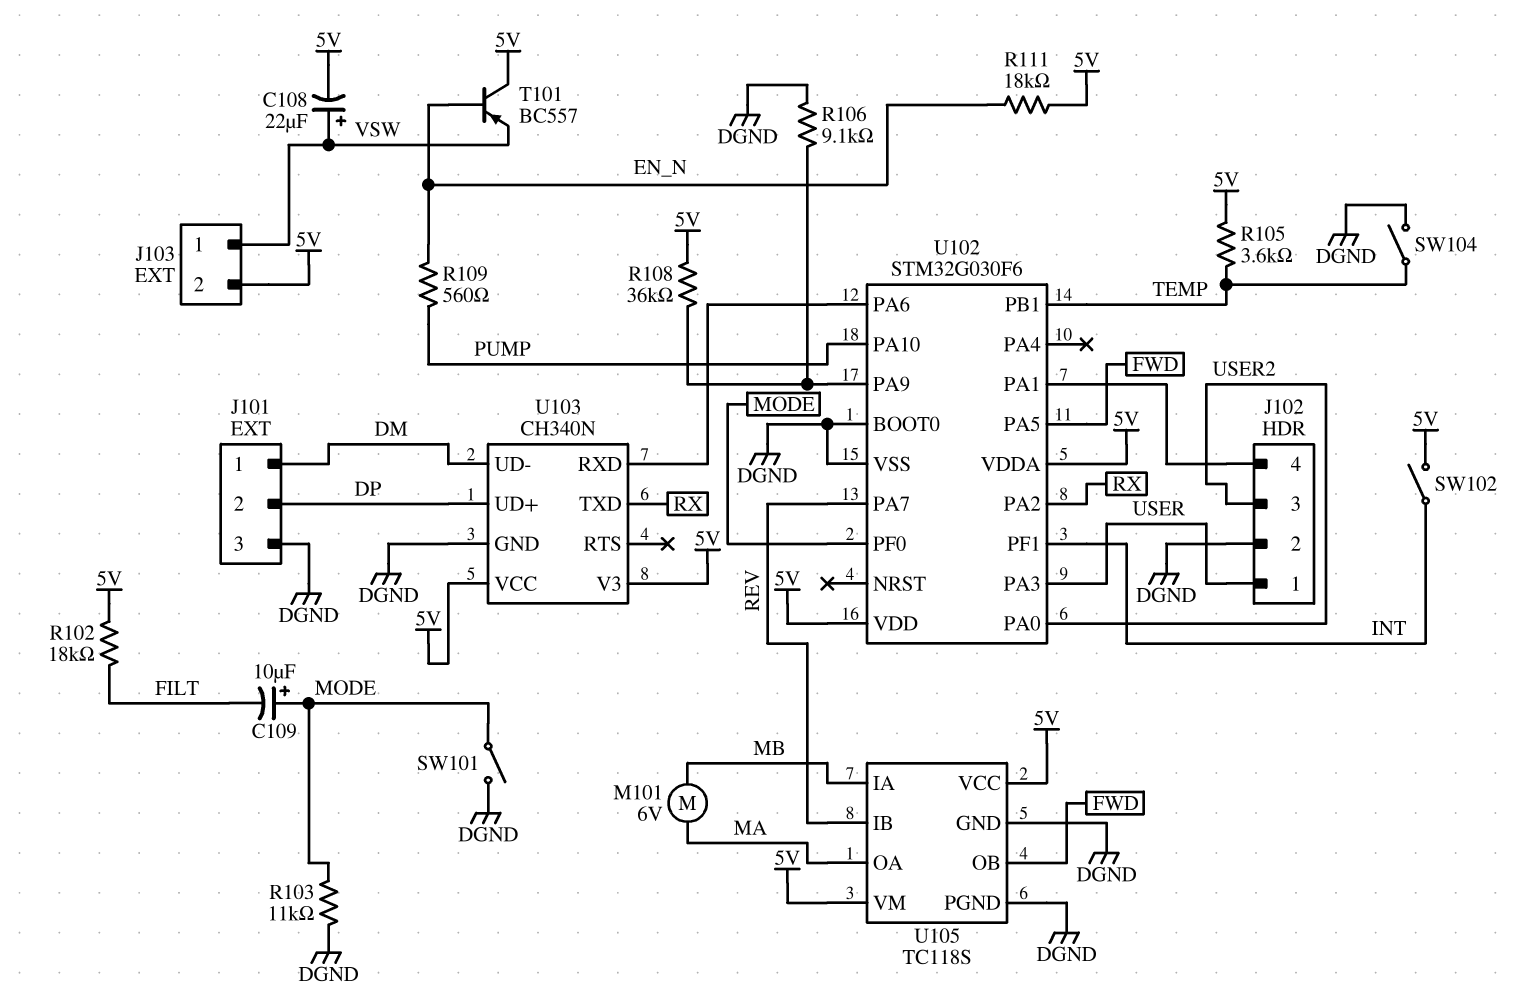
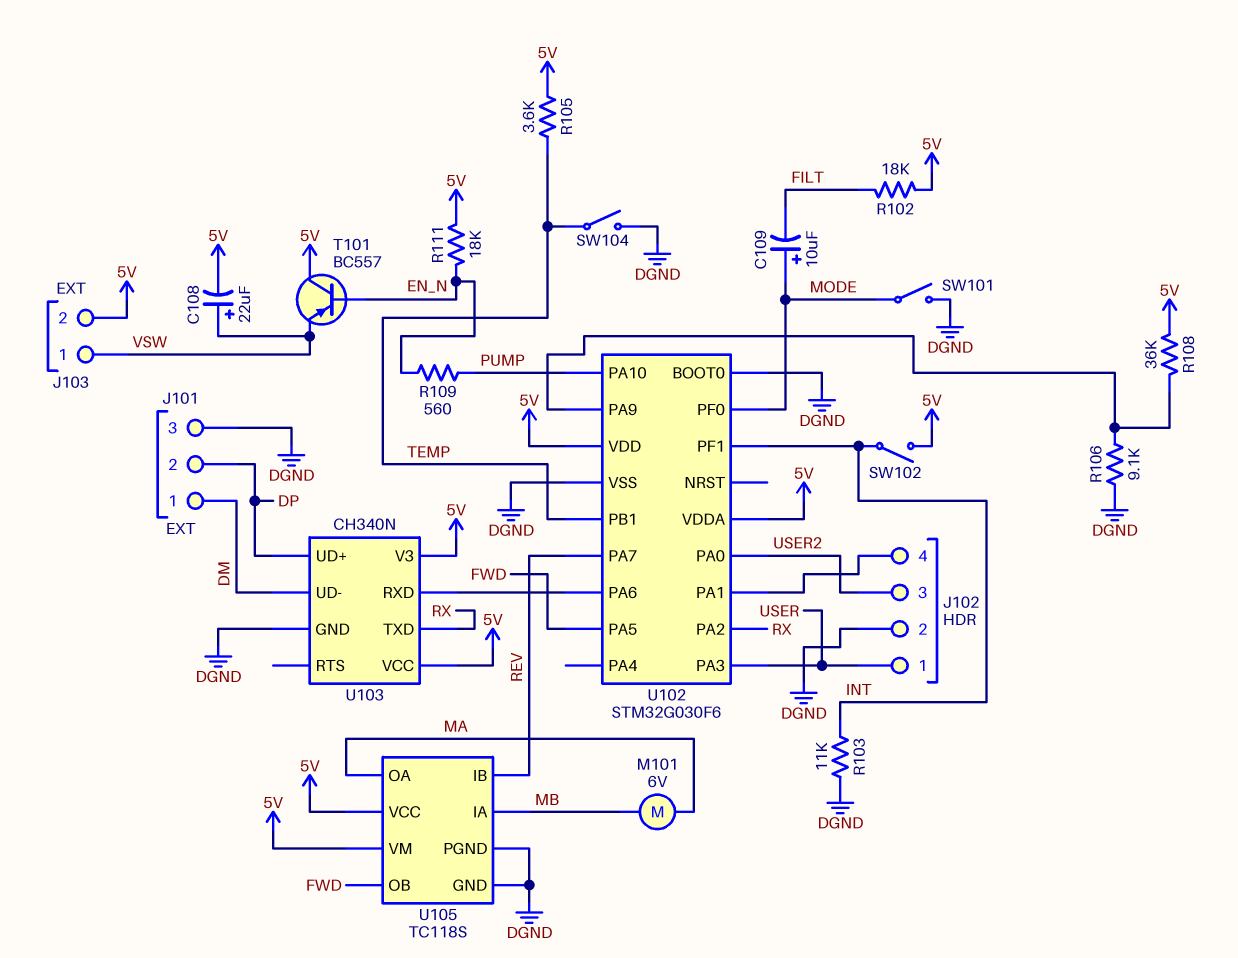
R103: 11k (DGND, MODE) -> 11k (DGND, INT)

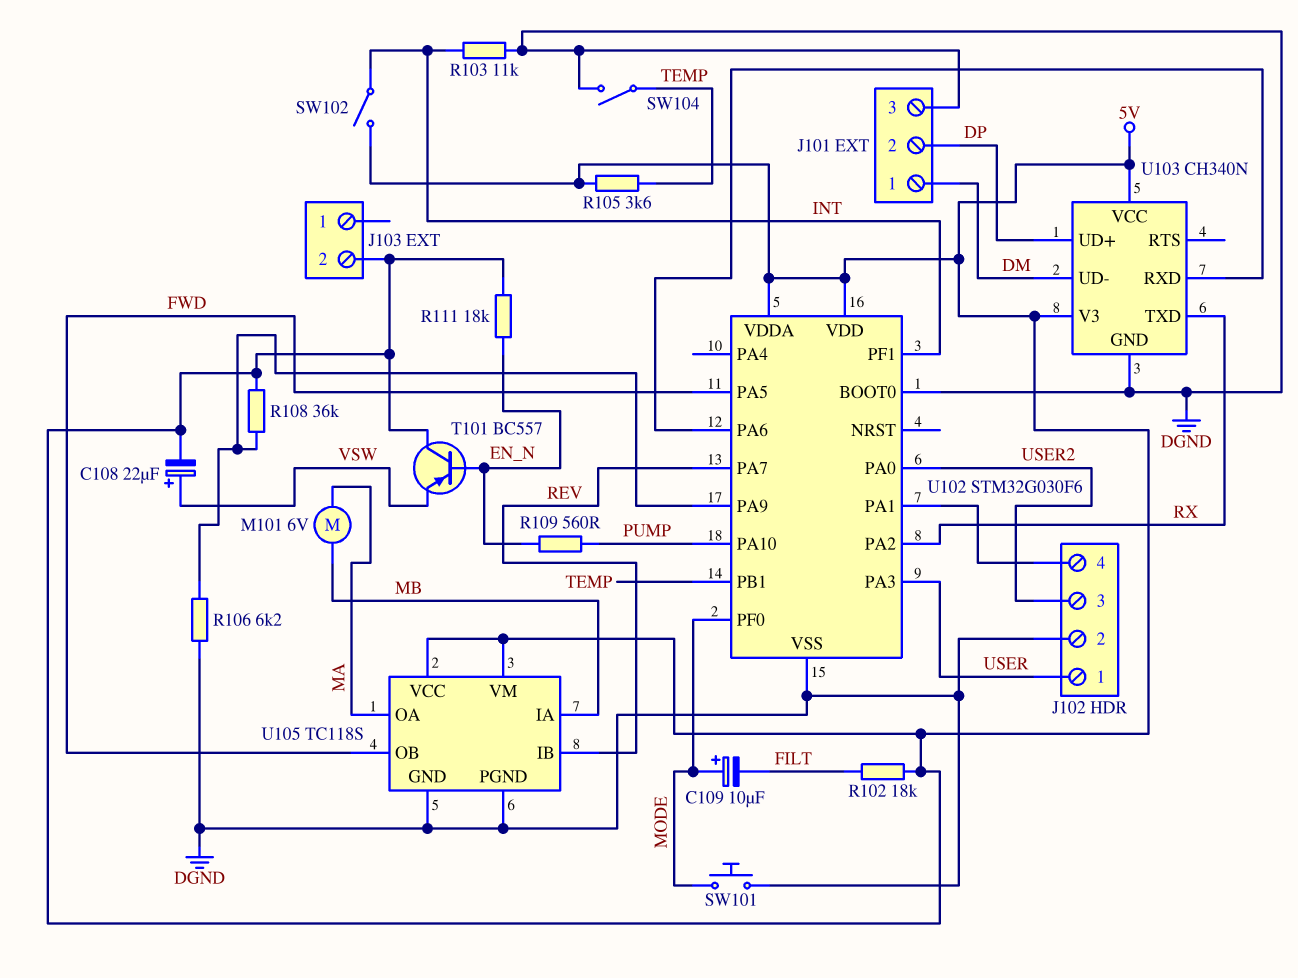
J103 pin 1: VSW -> none
R106: 9.1k (DGND, U102/PA9) -> 6.2k (DGND, U102/PA9)
SW101: switch (DGND, MODE) -> button (DGND, MODE)

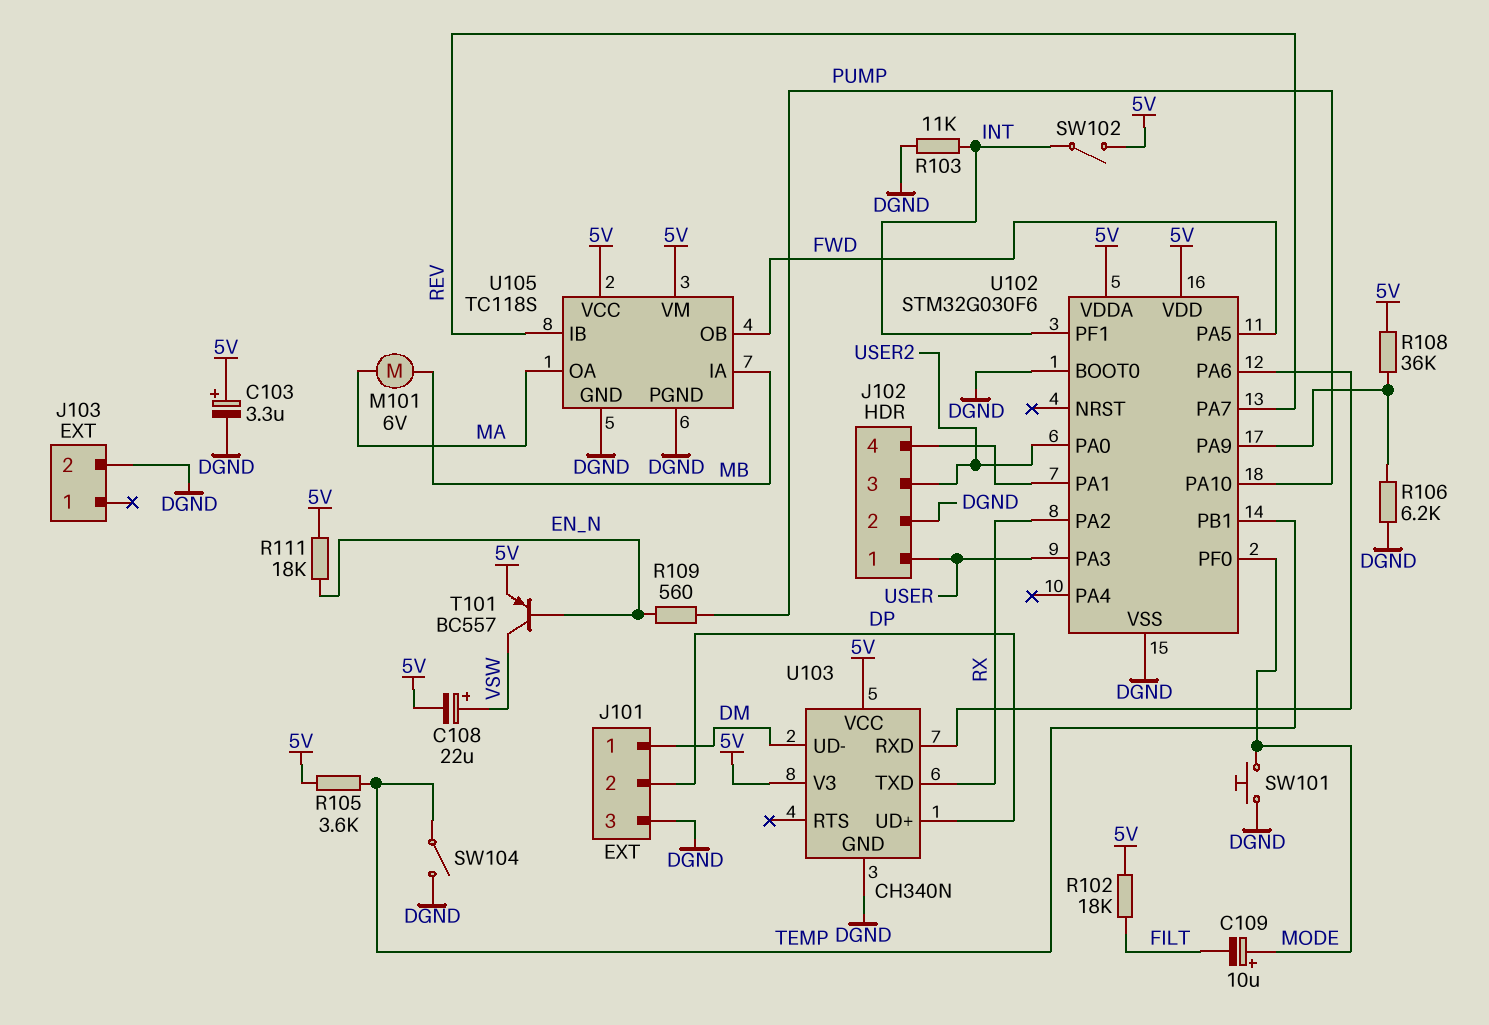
C103: none -> 3.3uF (plus 5V, minus DGND)
J103 pin 2: 5V -> DGND
T101: PNP BC557 (B EN_N, C 5V, E VSW) -> PNP BC557 (B EN_N, C VSW, E 5V)

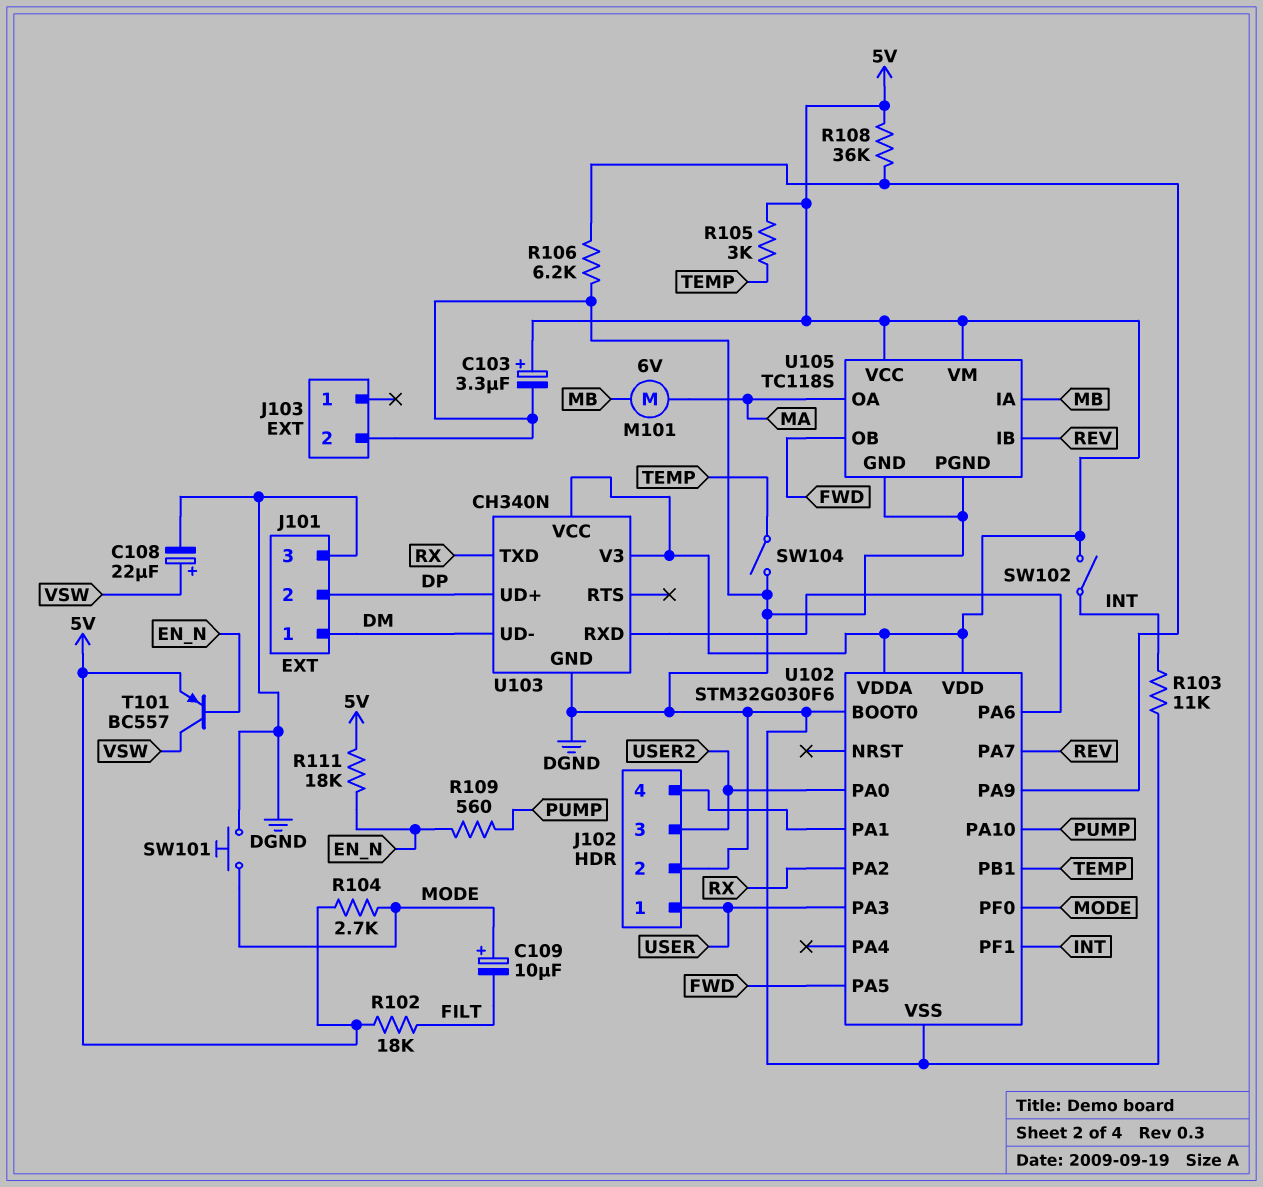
C108: 22uF (plus VSW, minus 5V) -> 22uF (plus VSW, minus DGND)
R104: none -> 2.7k (5V, MODE)
R105: 3.6k (5V, TEMP) -> 3k (5V, TEMP)

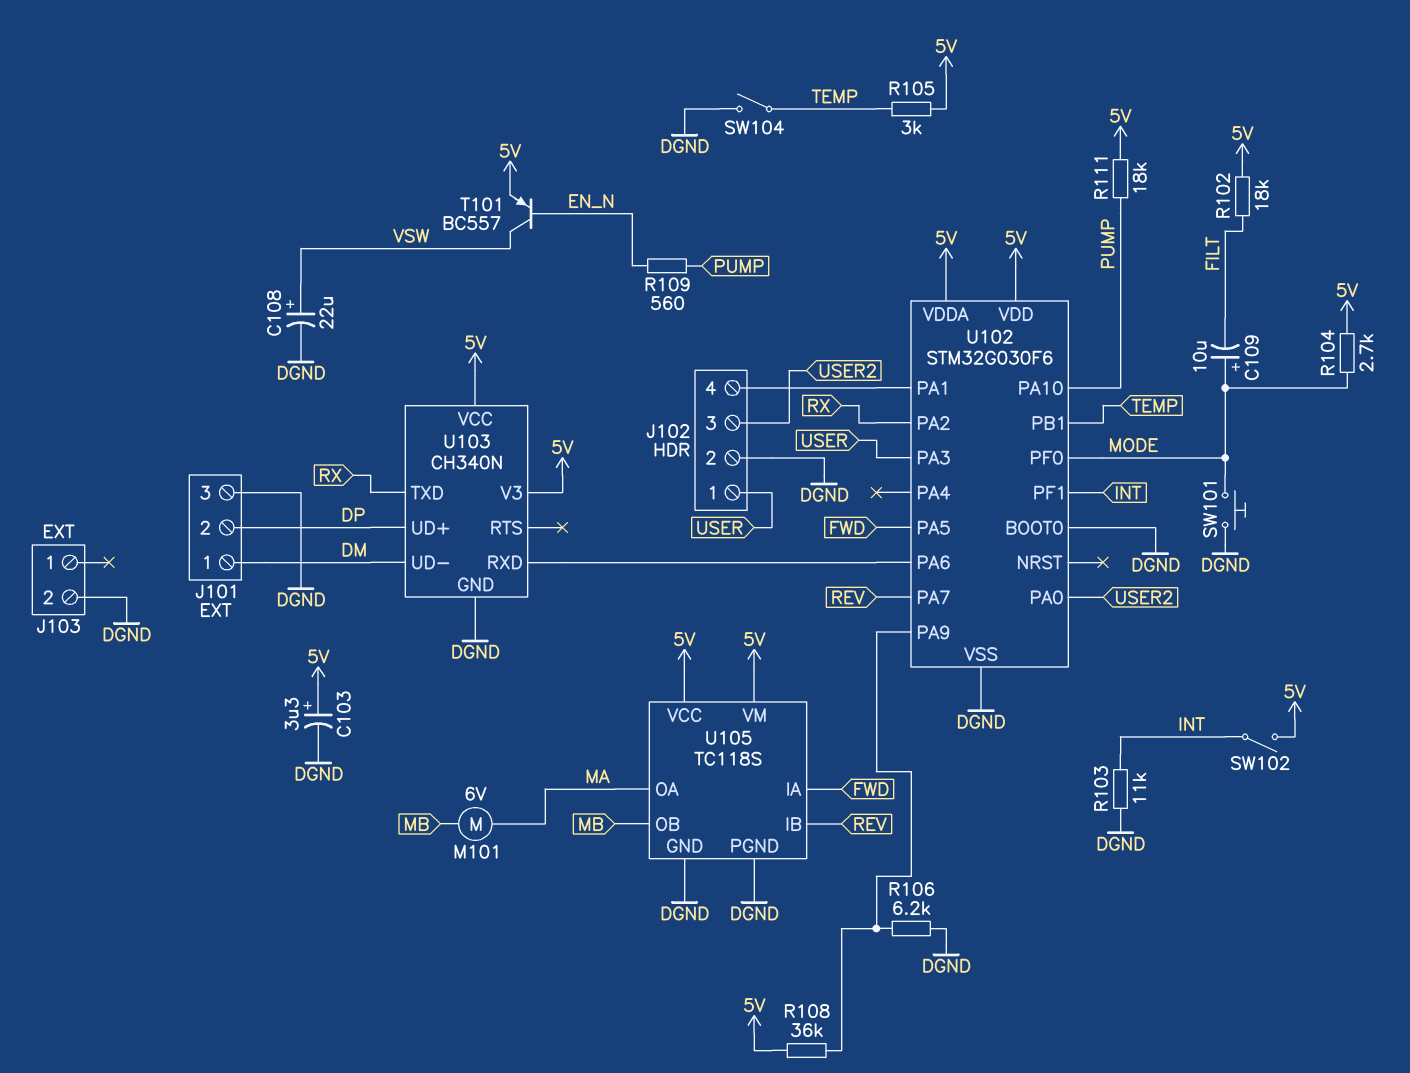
R111: 18k (5V, EN_N) -> 18k (5V, PUMP)
U105 pin IA: MB -> FWD
U105 pin OB: FWD -> MB

